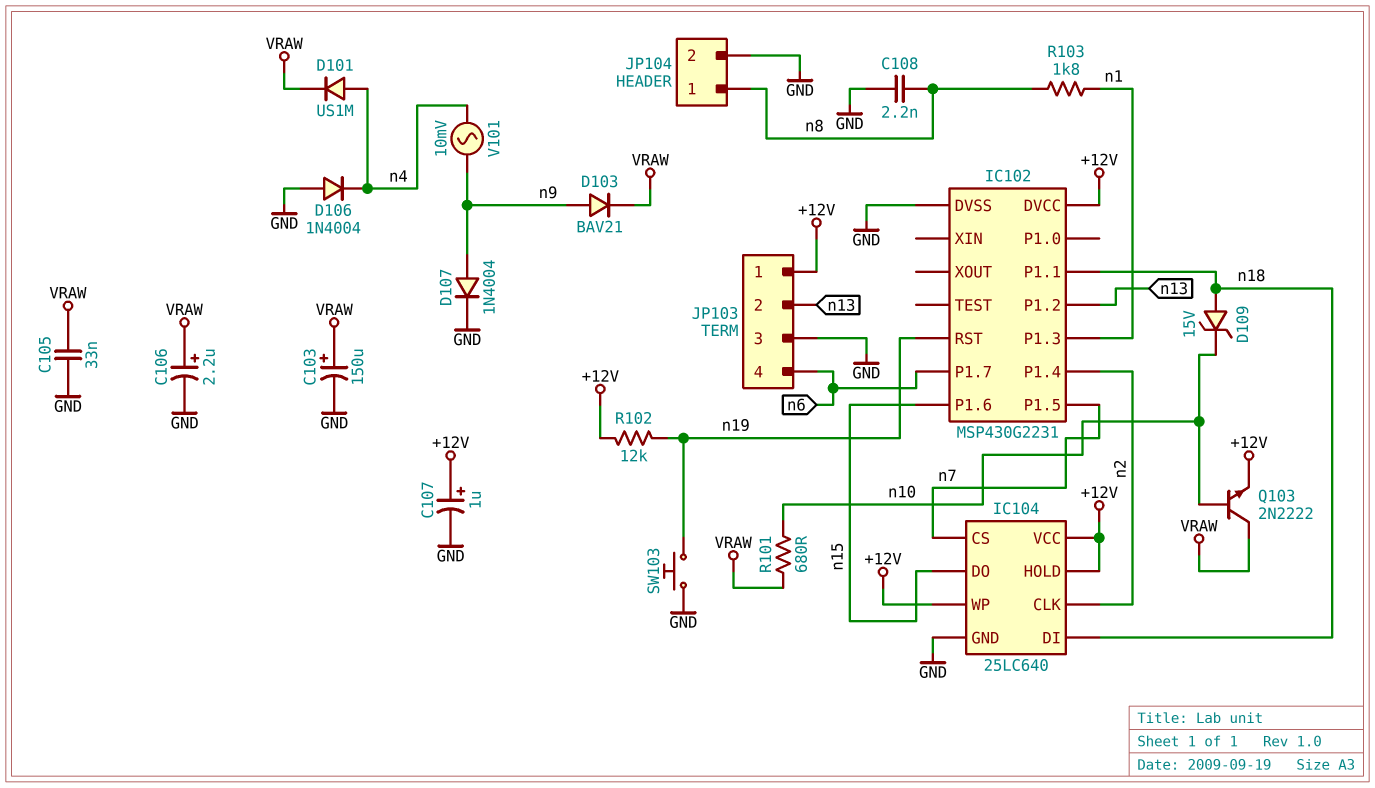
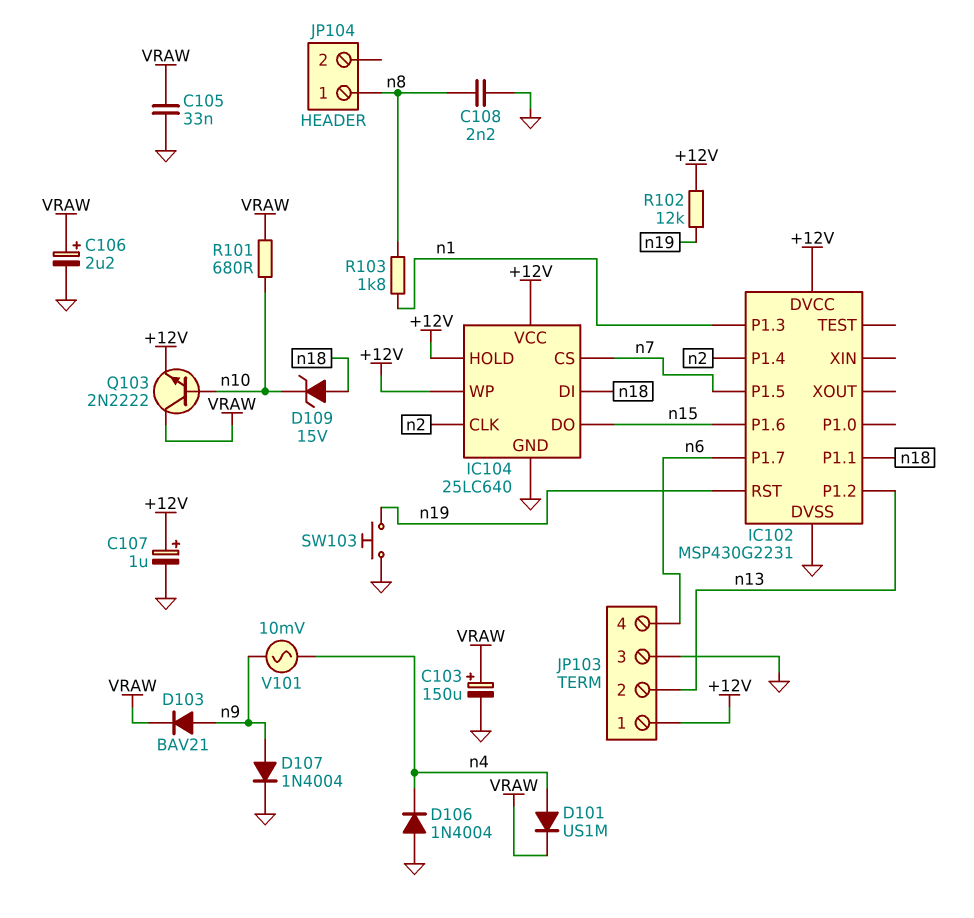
JP104 pin 2: GND -> none

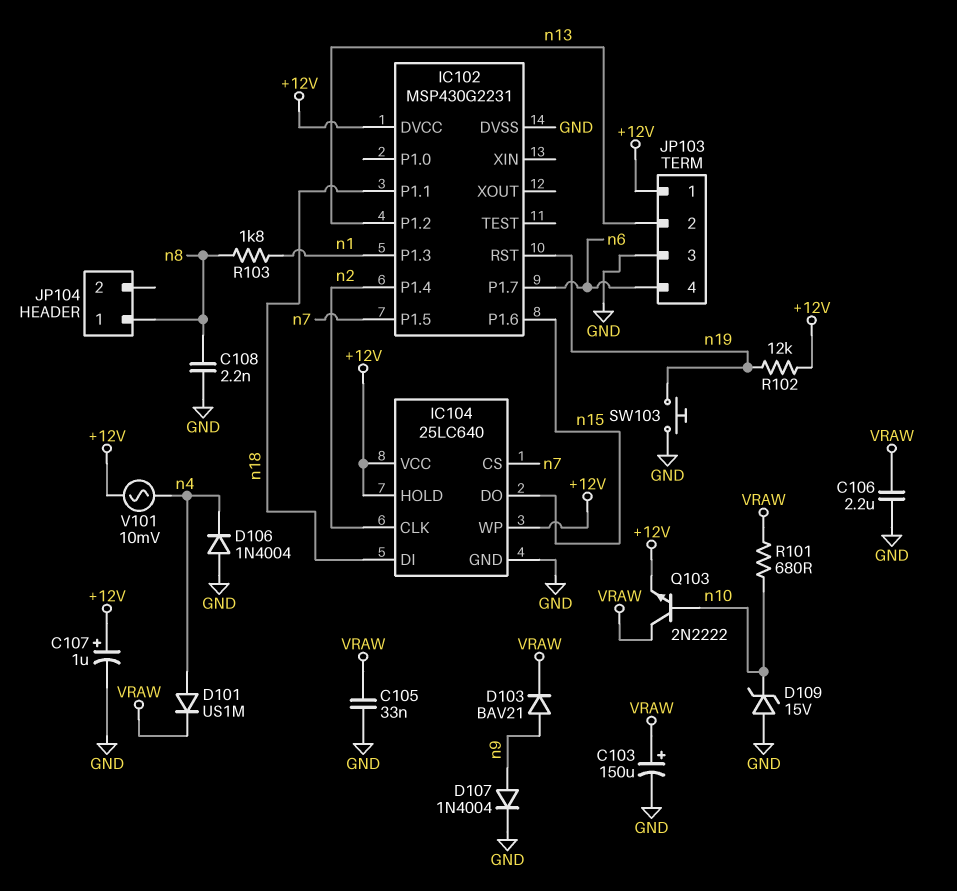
C106: 2.2uF (plus VRAW, minus GND) -> 2.2uF (GND, VRAW)
D109: zener 15V (A n18, K n10) -> zener 15V (A GND, K n10)
V101: AC 10mV (n4, n9) -> AC 10mV (+12V, n4)

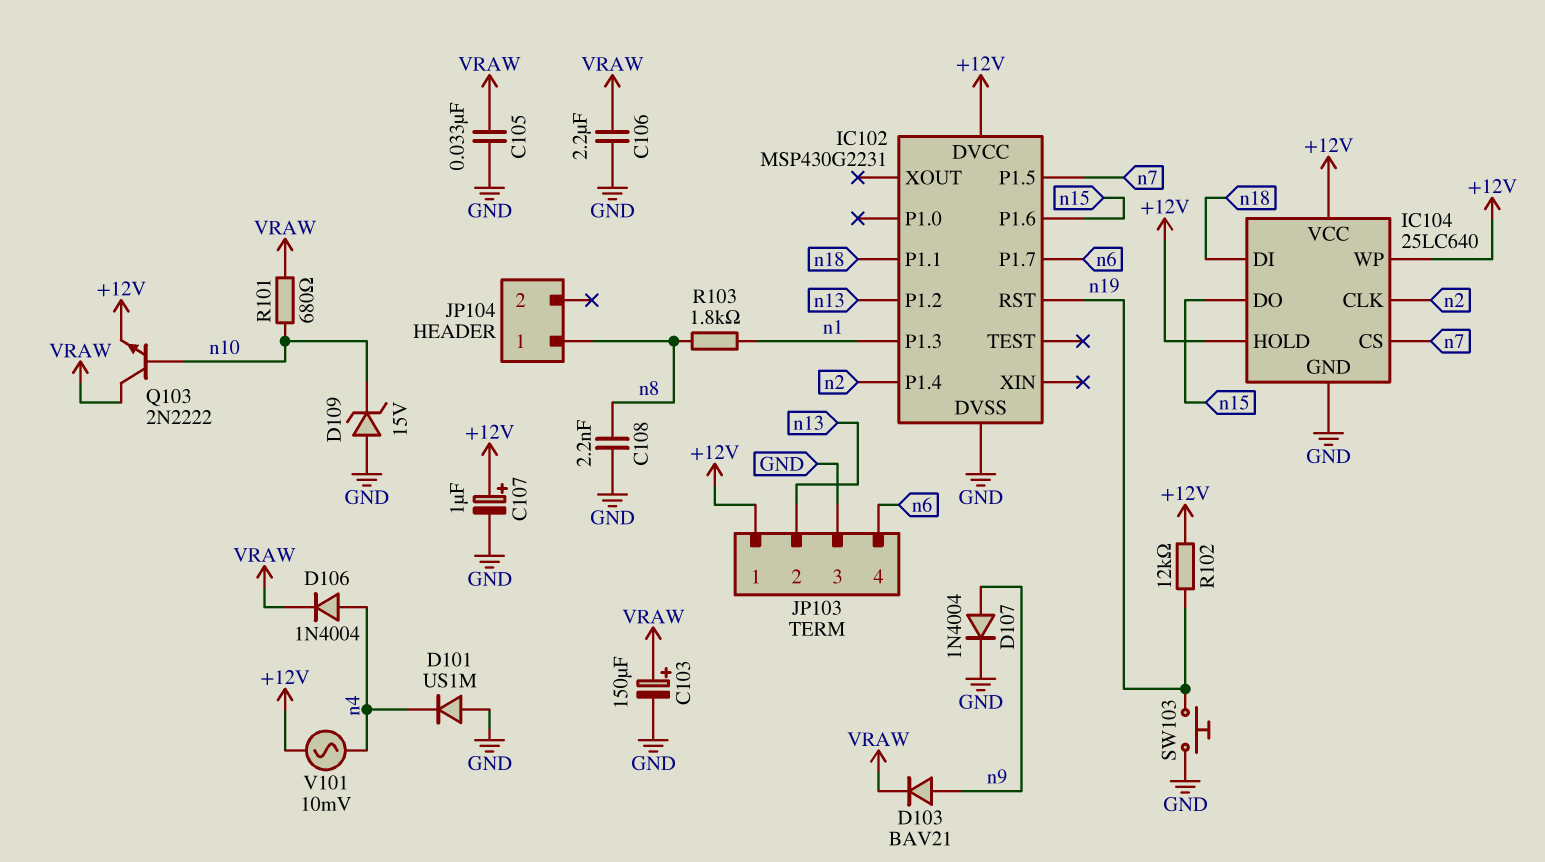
D101: diode US1M (A n4, K VRAW) -> diode US1M (A GND, K n4)
D106: diode 1N4004 (A GND, K n4) -> diode 1N4004 (A n4, K VRAW)

